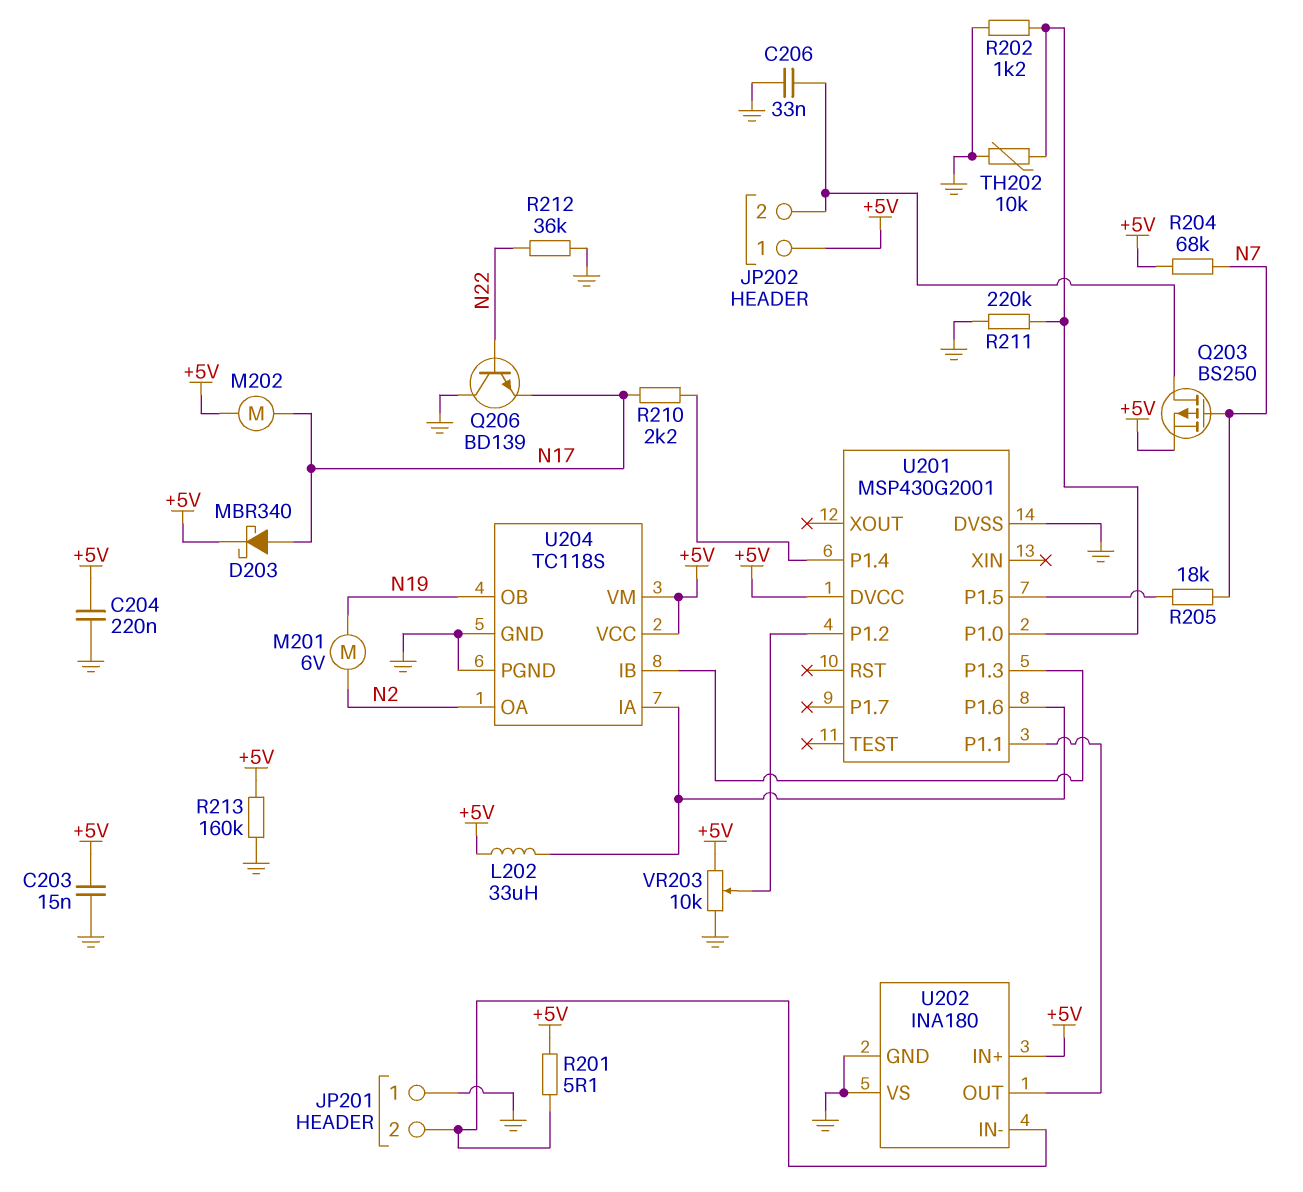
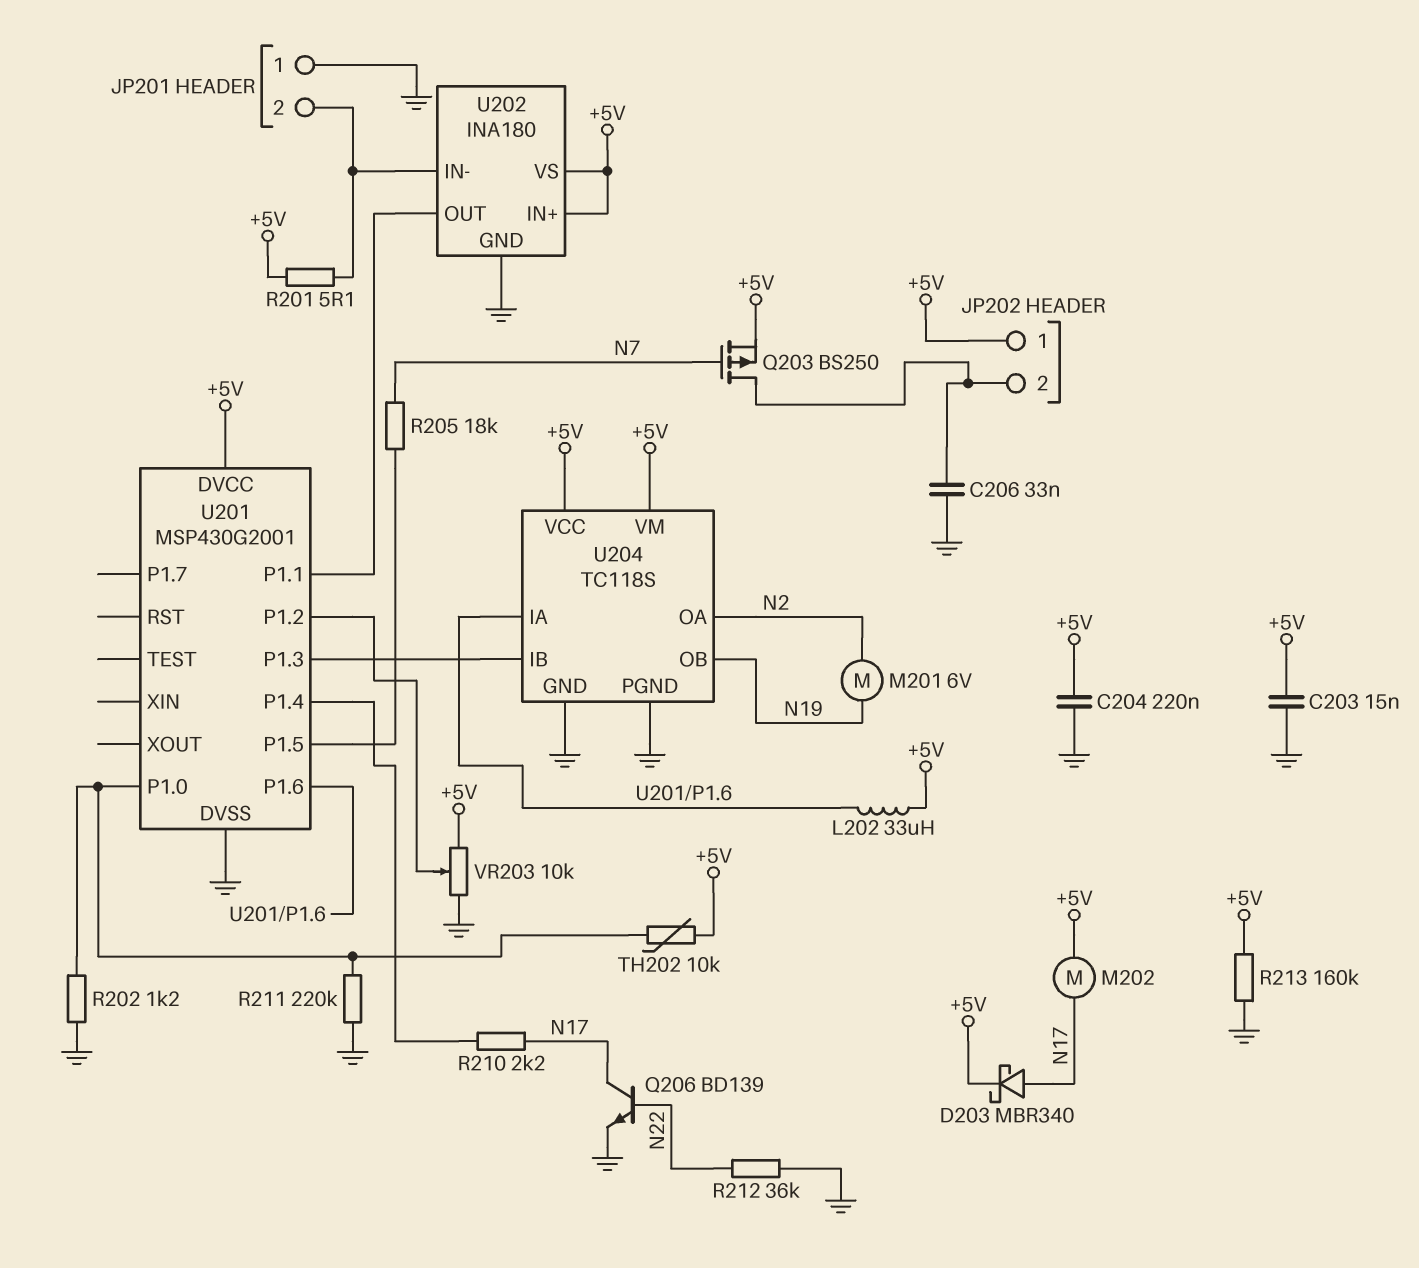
Q206: NPN BD139 (B N22, C GND, E N17) -> NPN BD139 (B N22, C N17, E GND)
R204: 68k (+5V, N7) -> none
TH202: 10k (GND, U201/P1.0) -> 10k (+5V, U201/P1.0)
U202 pin VS: GND -> +5V

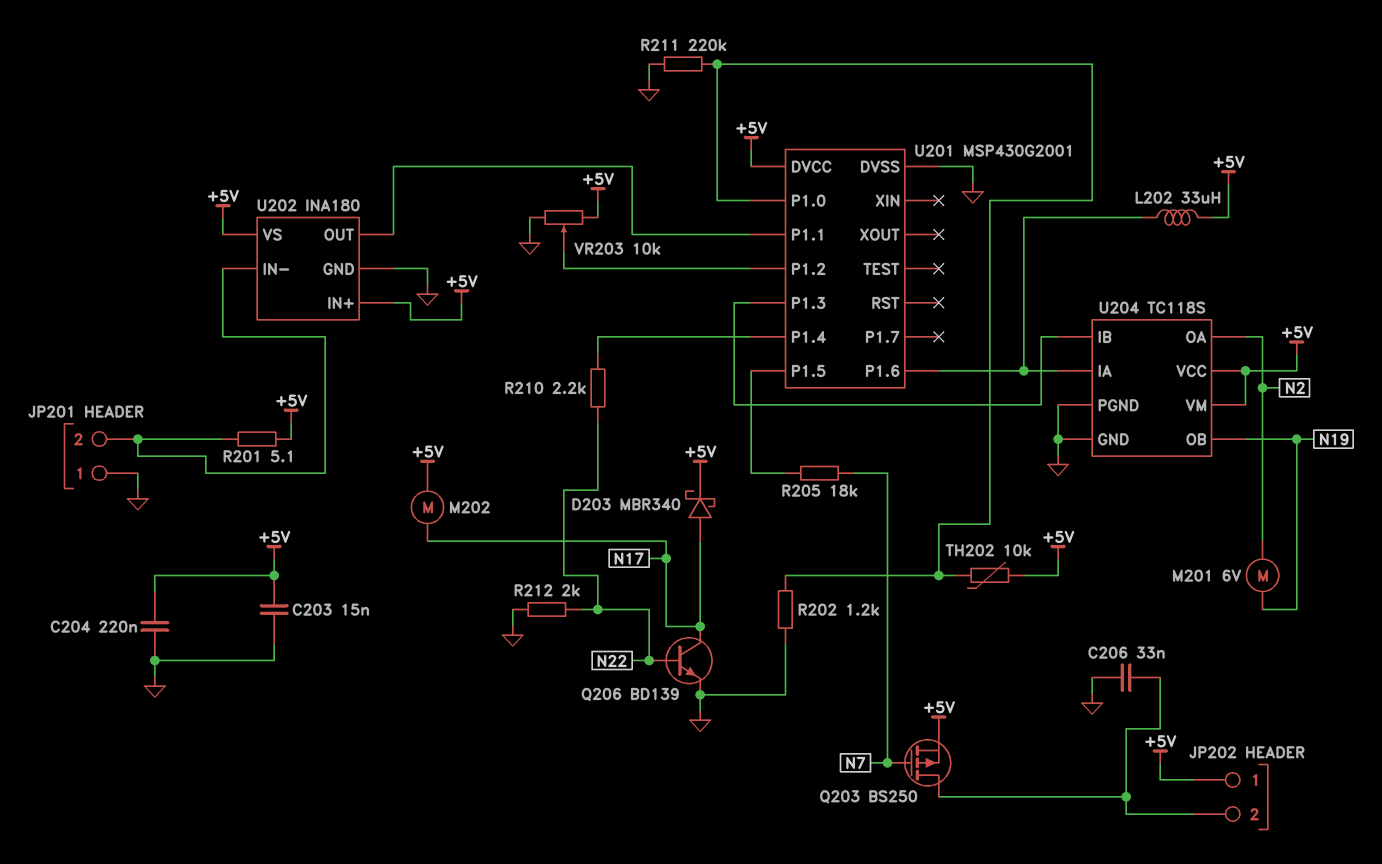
R210: 2.2k (N17, U201/P1.4) -> 2.2k (N22, U201/P1.4)
R212: 36k (GND, N22) -> 2k (GND, N22)
R213: 160k (+5V, GND) -> none

